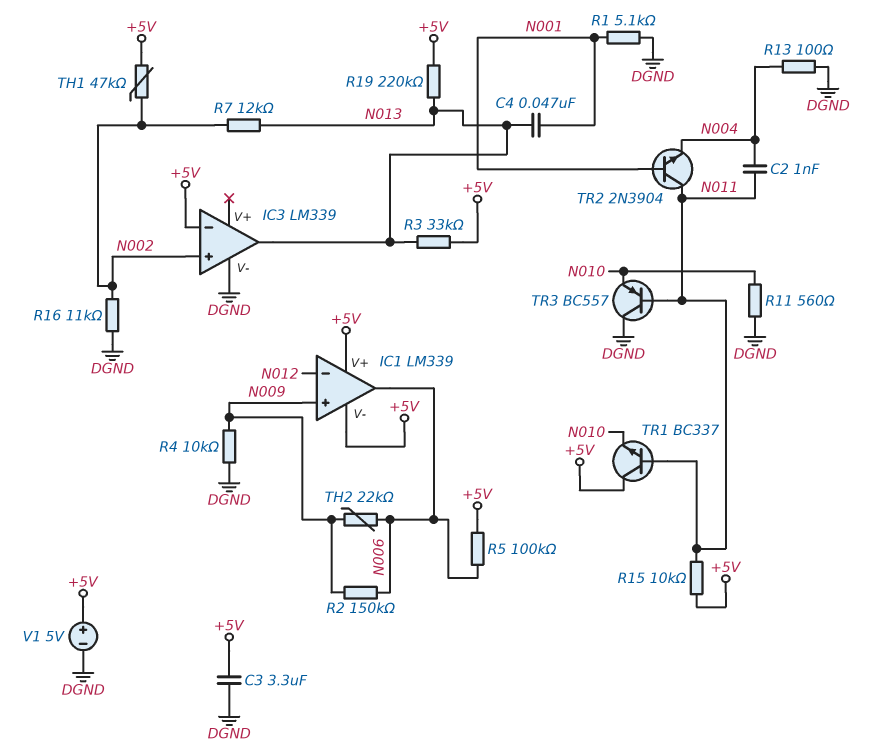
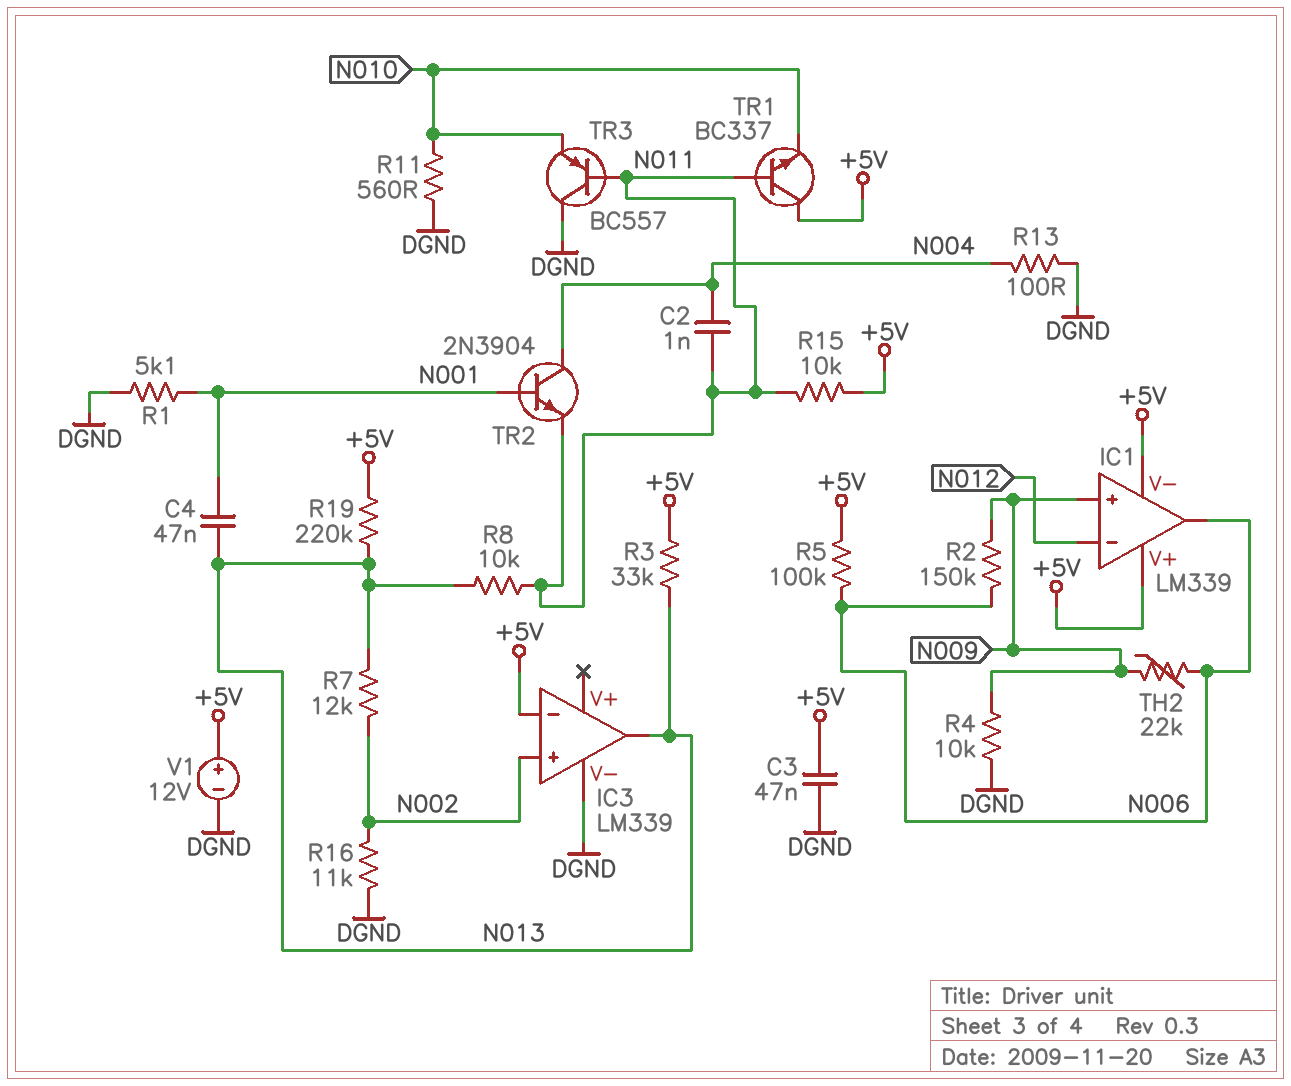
C3: 3.3uF (+5V, DGND) -> 47nF (+5V, DGND)
R8: none -> 10k (N011, N013)
TH1: 47k (+5V, N002) -> none
TR2: NPN 2N3904 (B N001, C N011, E N004) -> NPN 2N3904 (B N001, C N004, E N011)
V1: 5V (plus +5V, minus DGND) -> 12V (plus +5V, minus DGND)

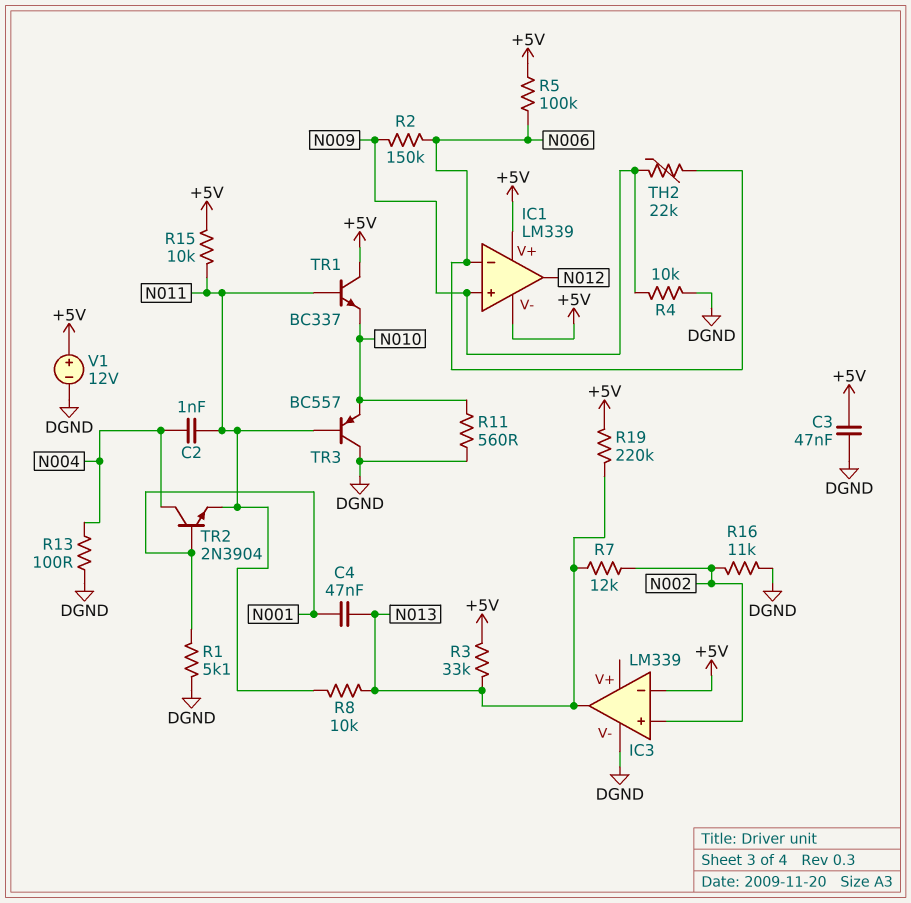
IC1 pin in-: N012 -> N006
IC1 pin out: N006 -> N012

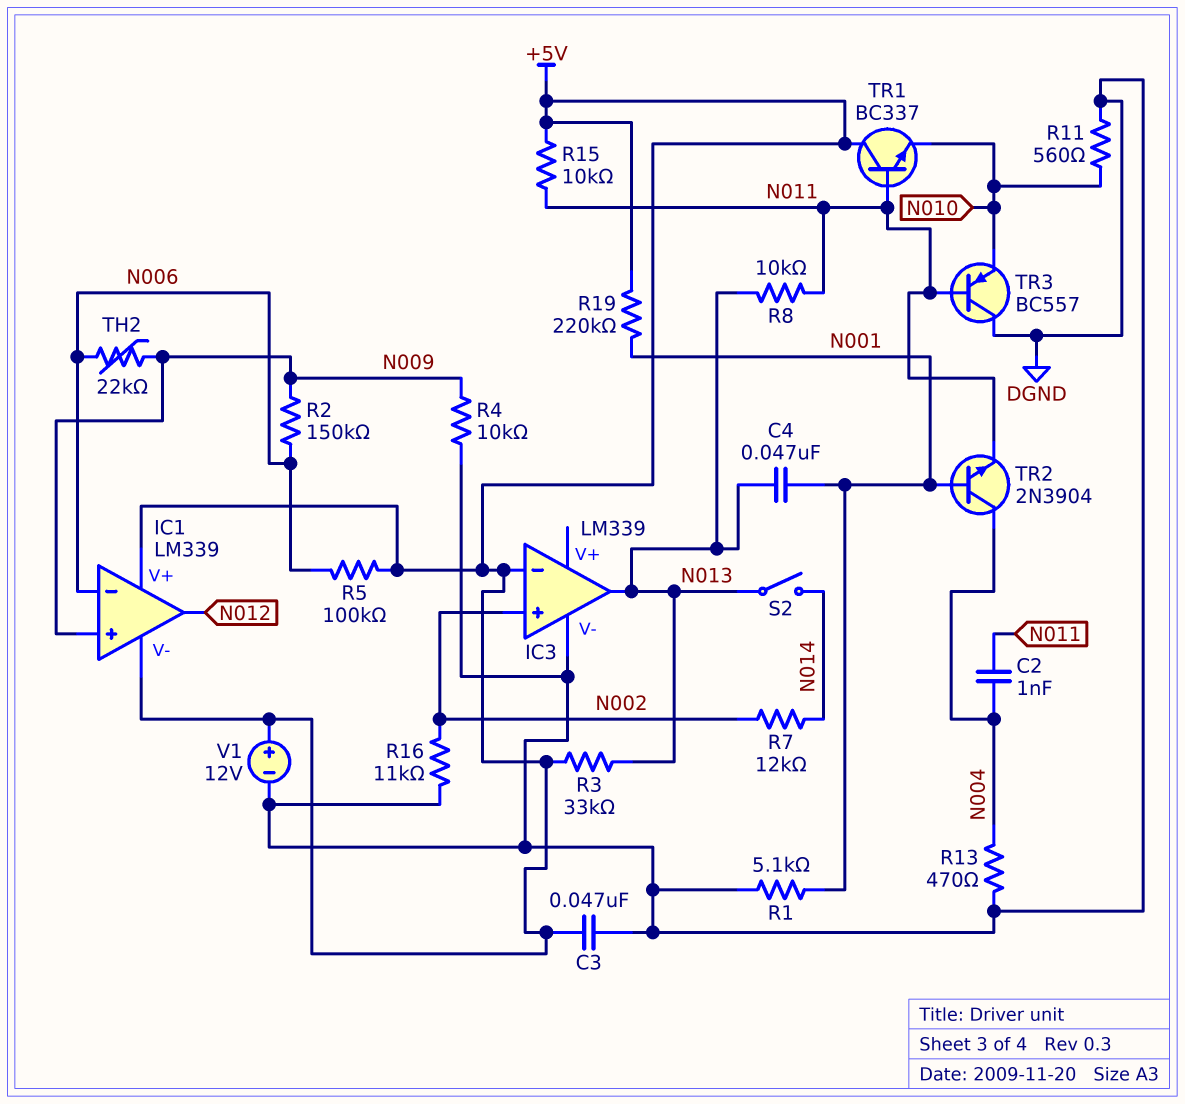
R7: 12k (N002, N013) -> 12k (N002, N014)
R13: 100 (DGND, N004) -> 470 (DGND, N004)
R19: 220k (+5V, N013) -> 220k (+5V, N001)
S2: none -> switch (N013, N014)

